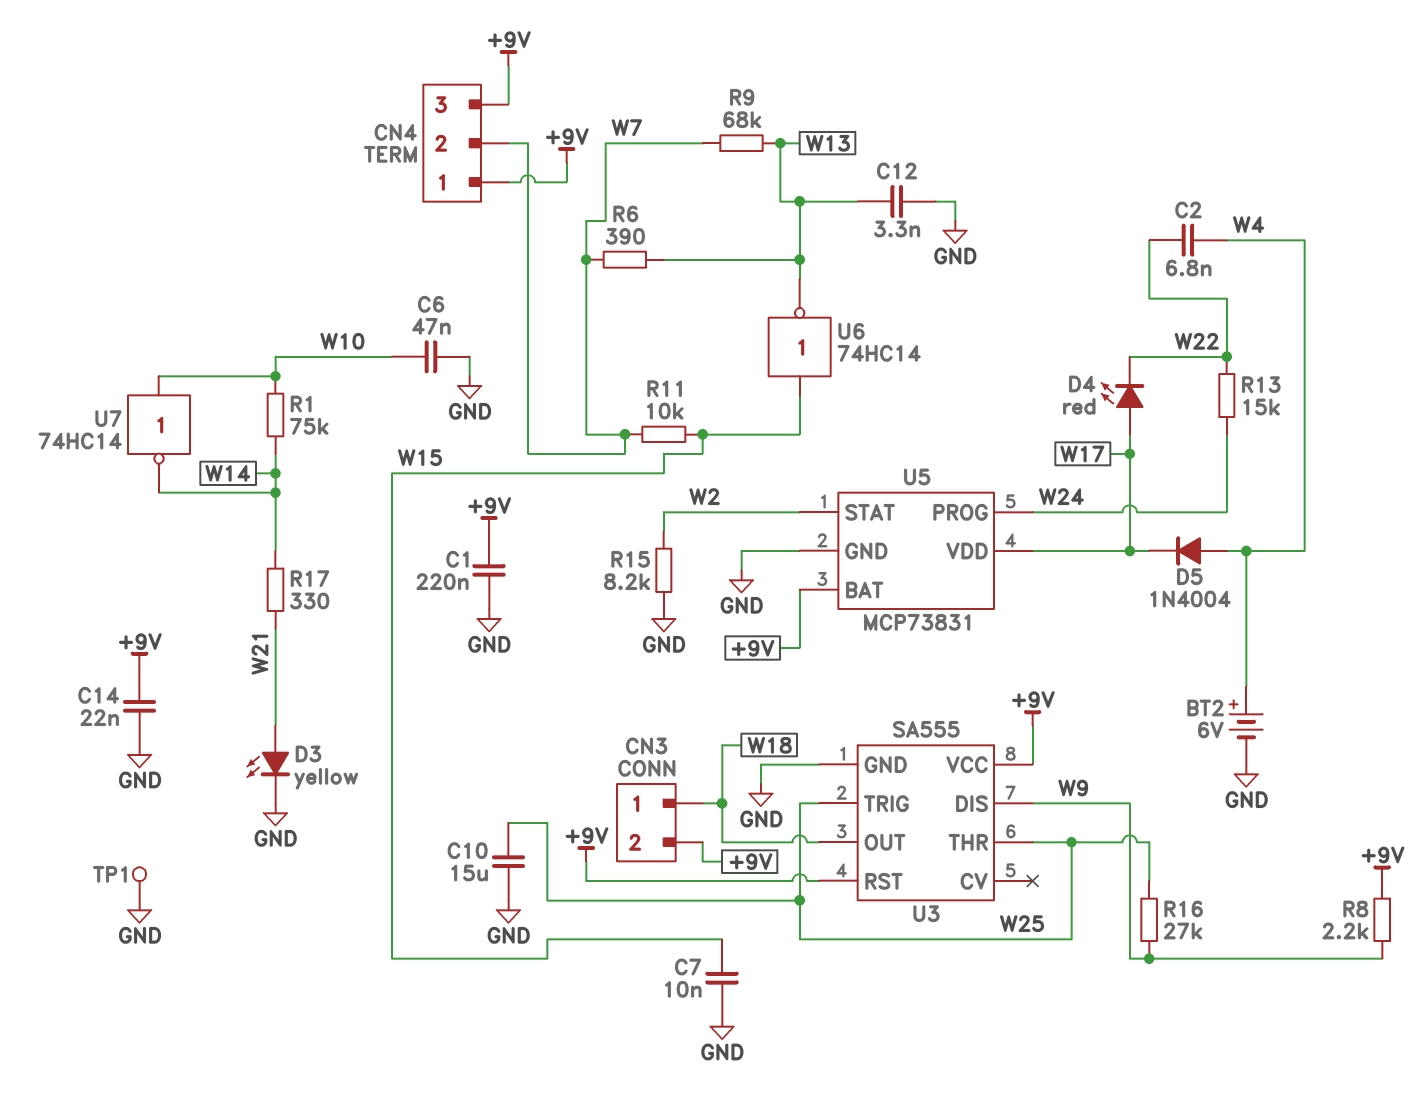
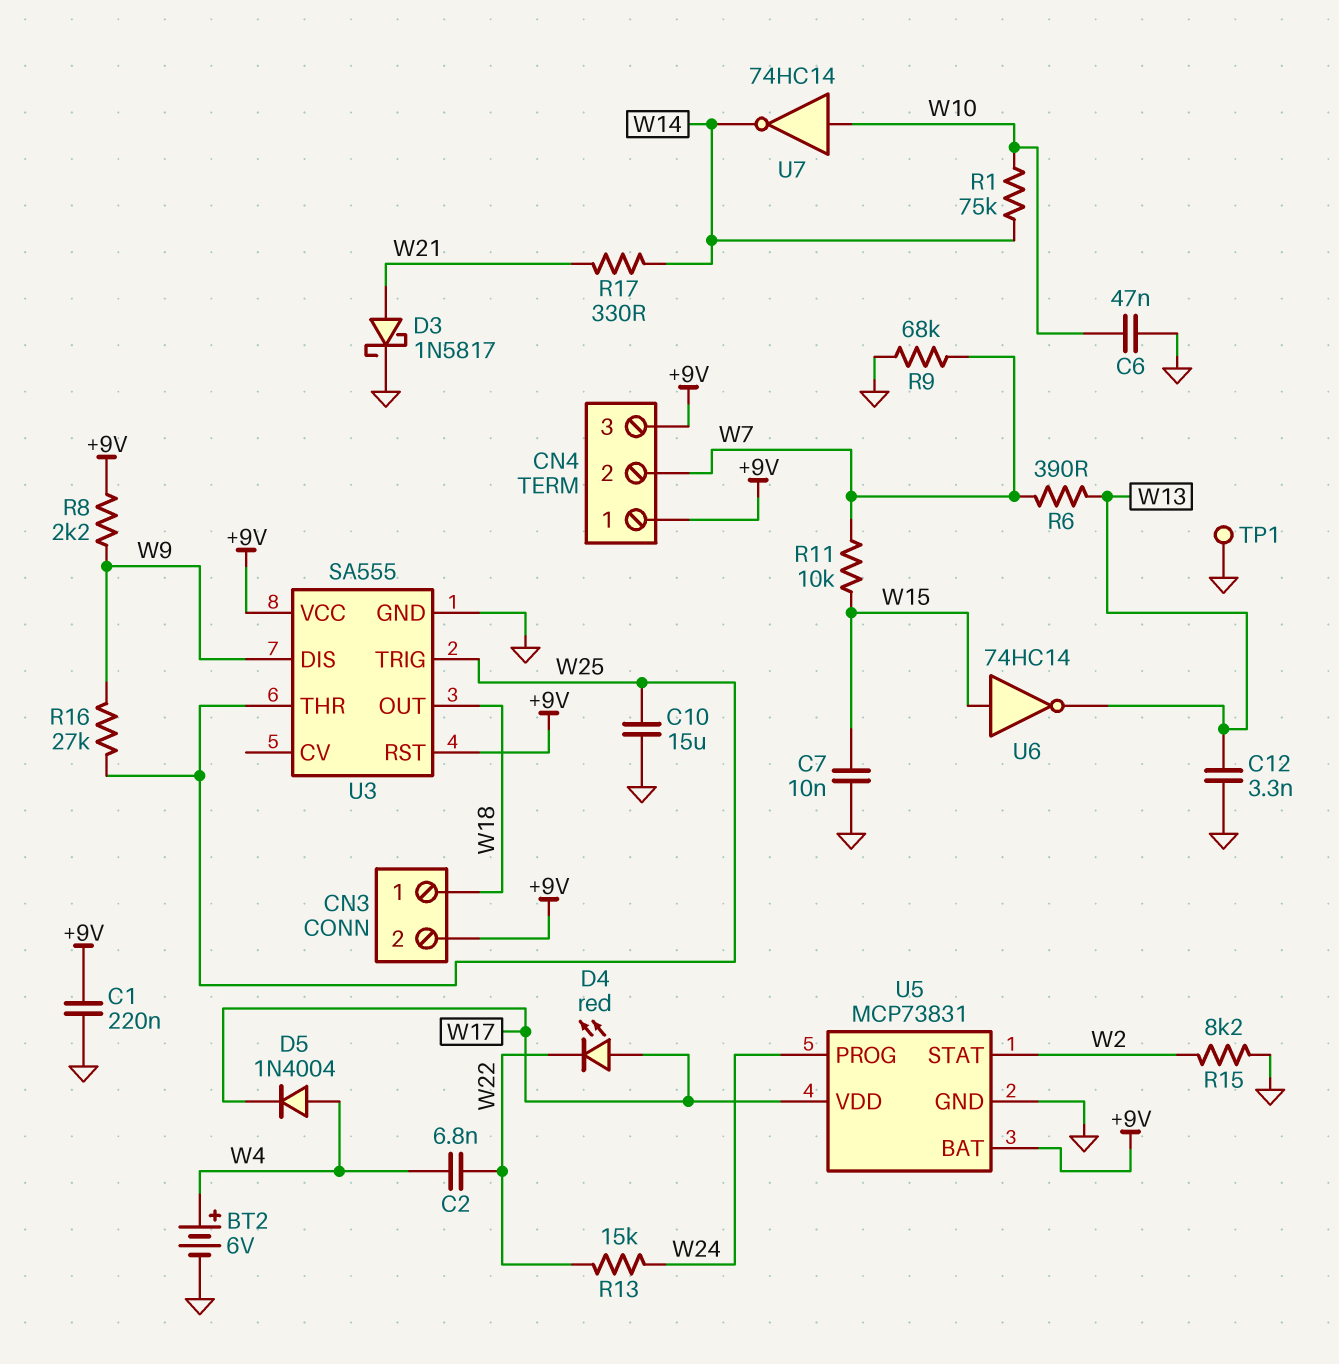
C14: 22nF (+9V, GND) -> none
D3: LED yellow (A W21, K GND) -> schottky 1N5817 (A W21, K GND)
R9: 68k (W7, W13) -> 68k (GND, W7)

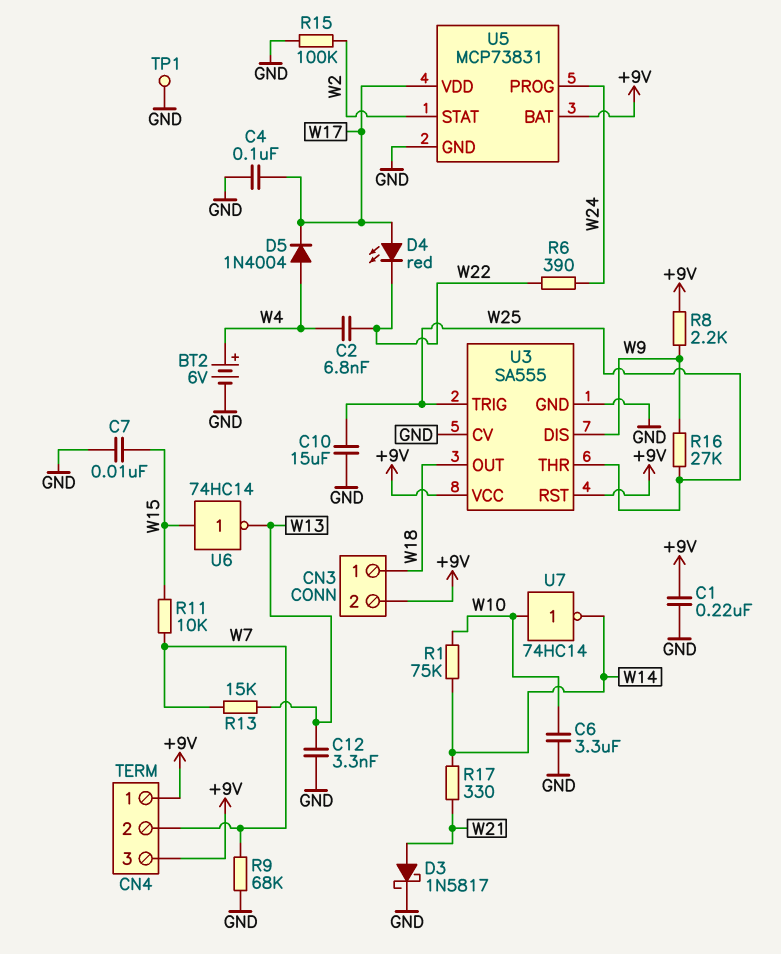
C4: none -> 100nF (GND, W17)
C6: 47nF (GND, W10) -> 3.3uF (GND, W10)
R6: 390 (W7, W13) -> 390 (W22, W24)
R13: 15k (W22, W24) -> 15k (W7, W13)
R15: 8.2k (GND, W2) -> 100k (GND, W2)
U3 pin CV: none -> GND

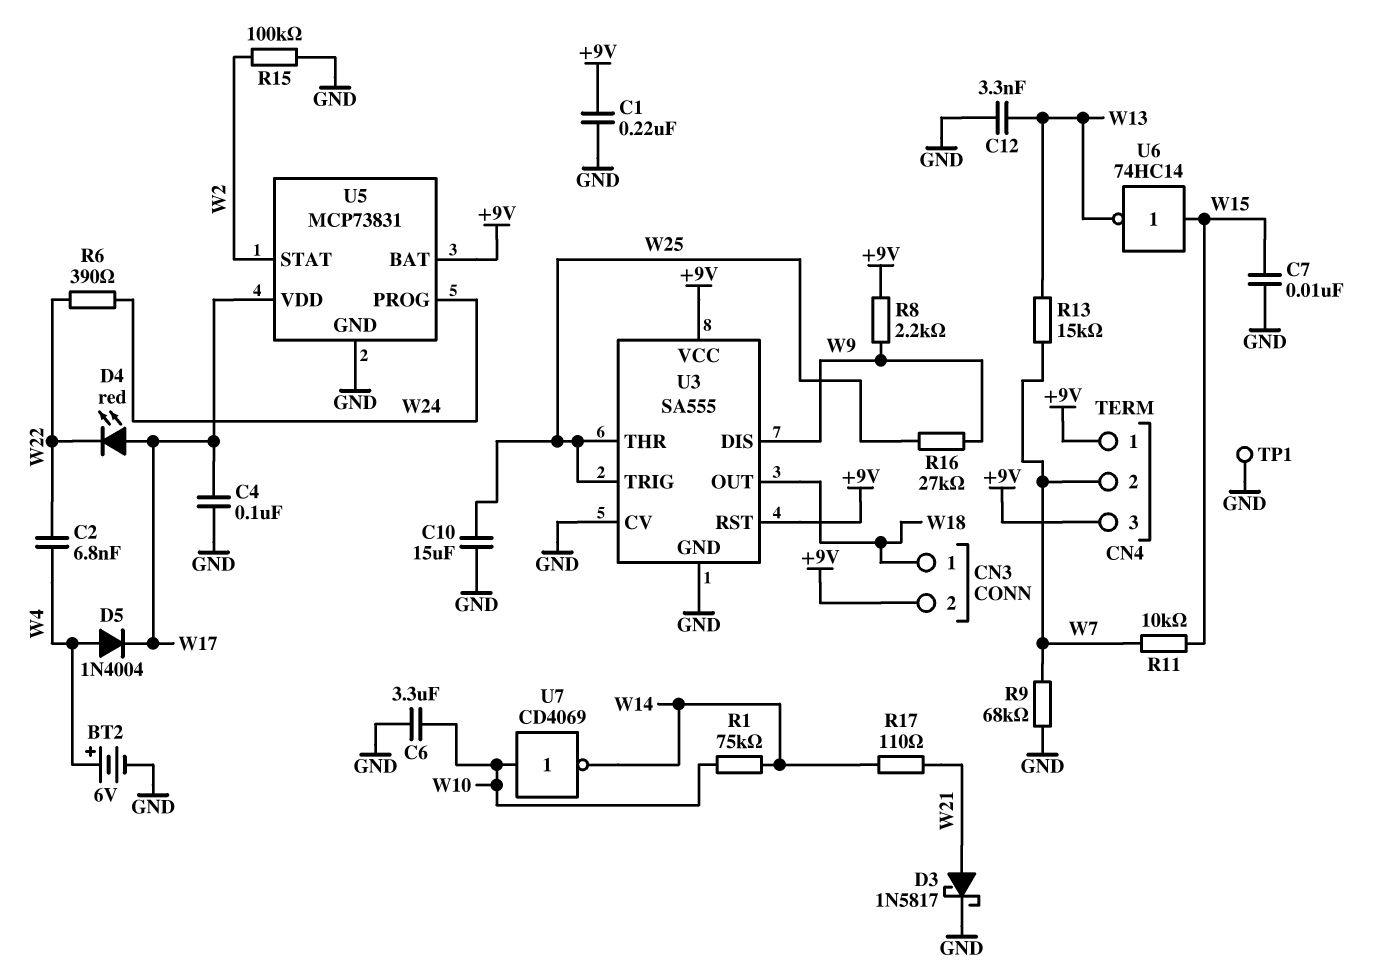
R17: 330 (W14, W21) -> 110 (W14, W21)
U7: NOT 74HC14 (in W10, out W14) -> NOT CD4069 (in W10, out W14)

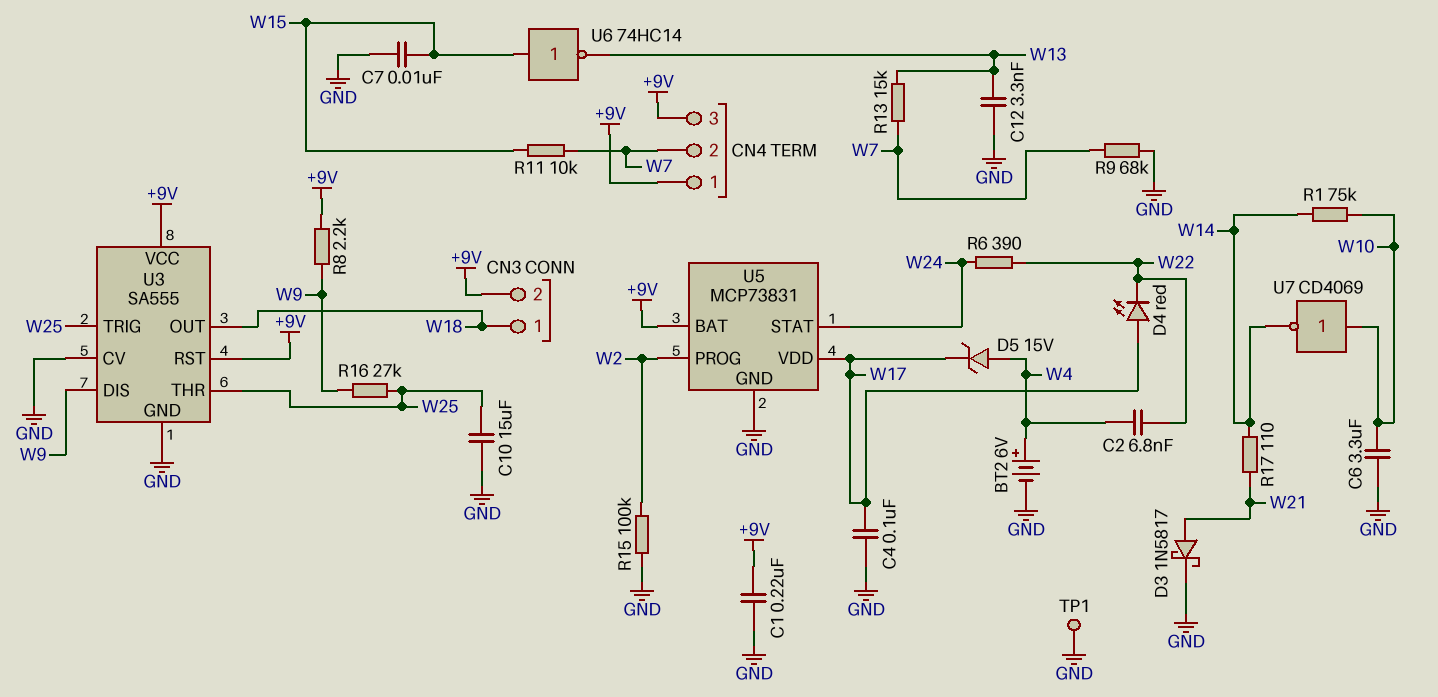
D5: diode 1N4004 (A W4, K W17) -> zener 15V (A W4, K W17)
U5 pin PROG: W24 -> W2
U5 pin STAT: W2 -> W24

